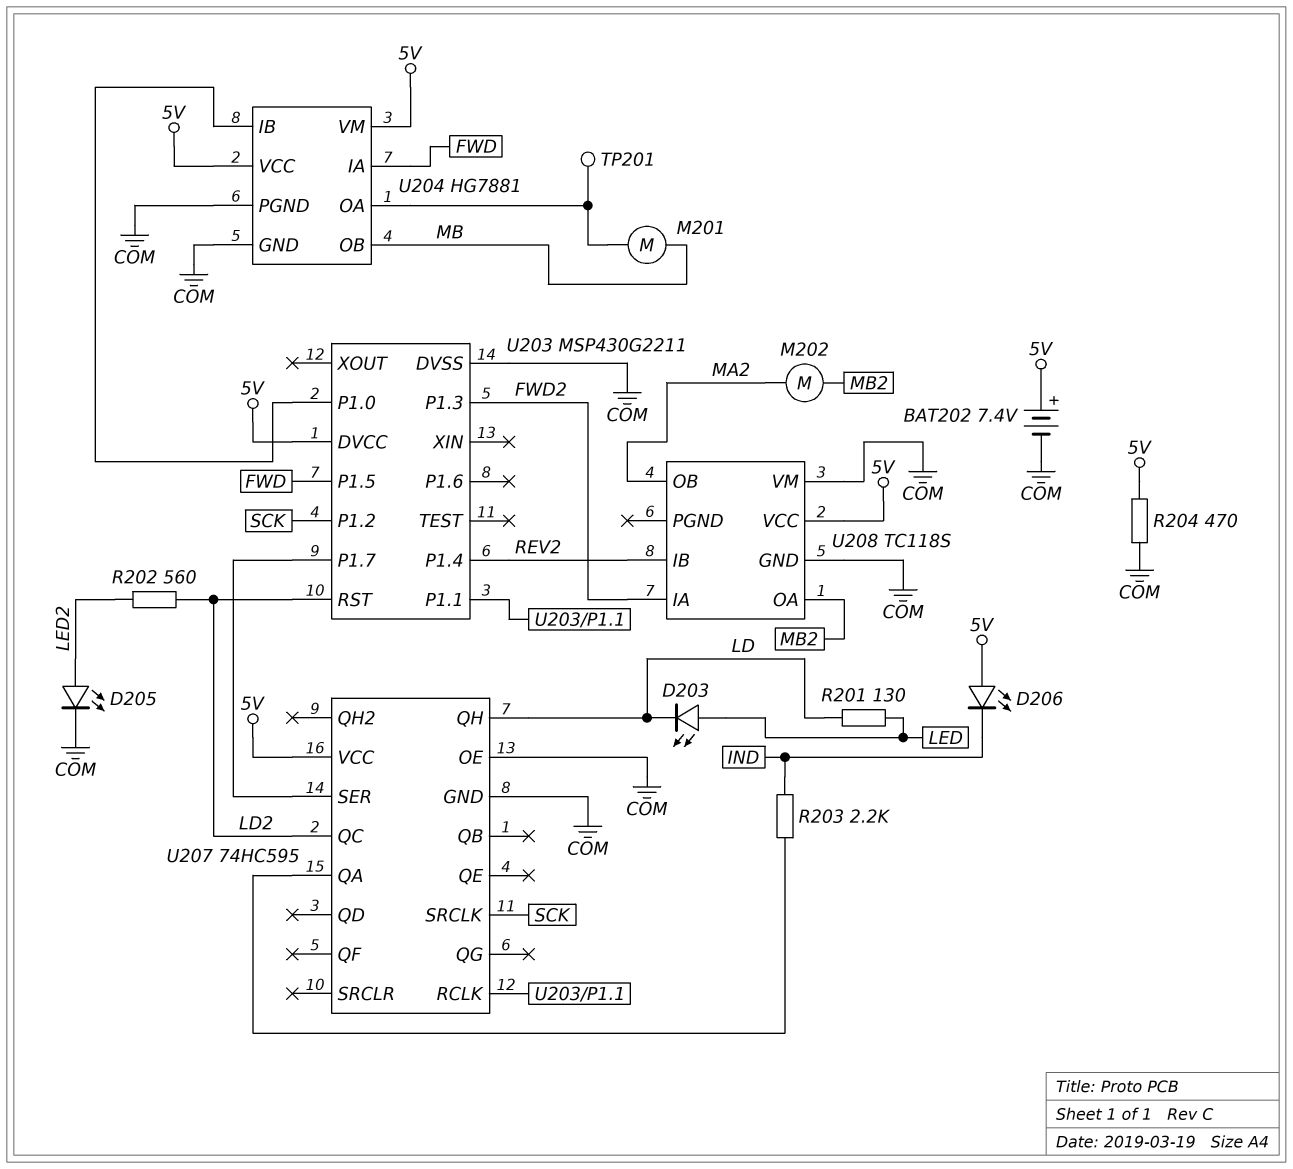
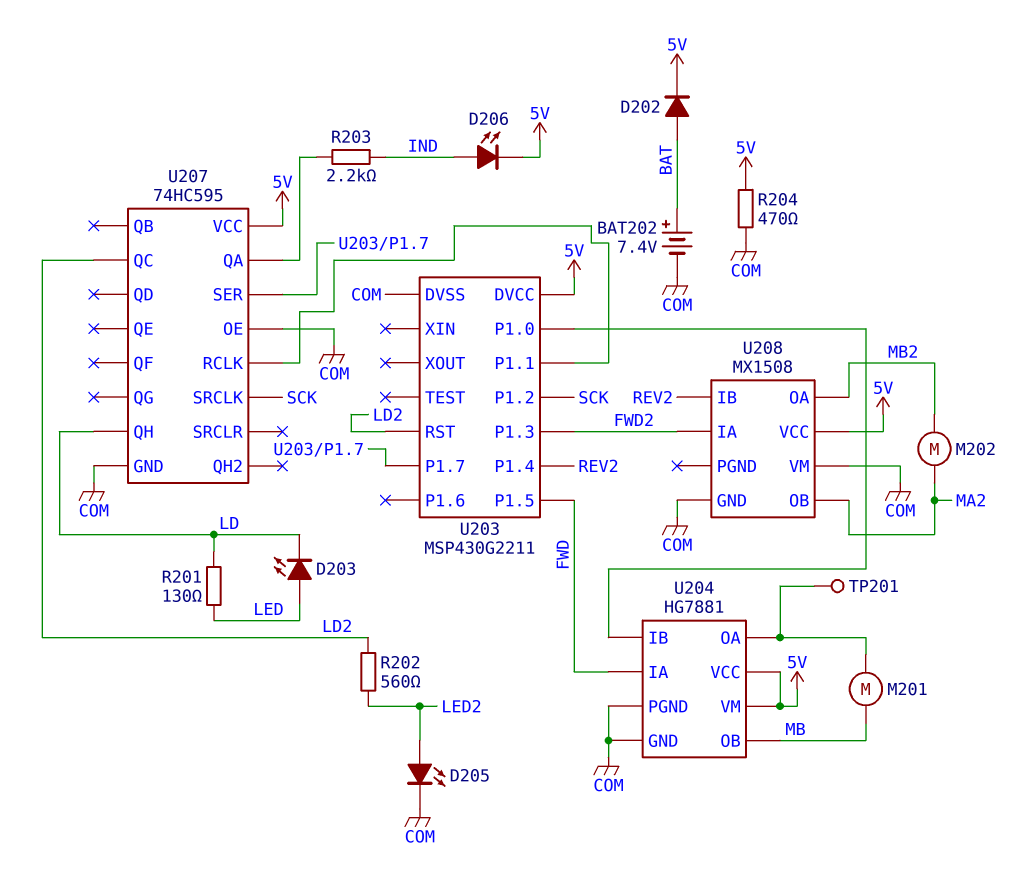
BAT202: 7.4V (plus 5V, minus COM) -> 7.4V (plus BAT, minus COM)
D202: none -> diode (A BAT, K 5V)
D206: LED (A 5V, K IND) -> LED (A IND, K 5V)
U208: TC118S -> MX1508

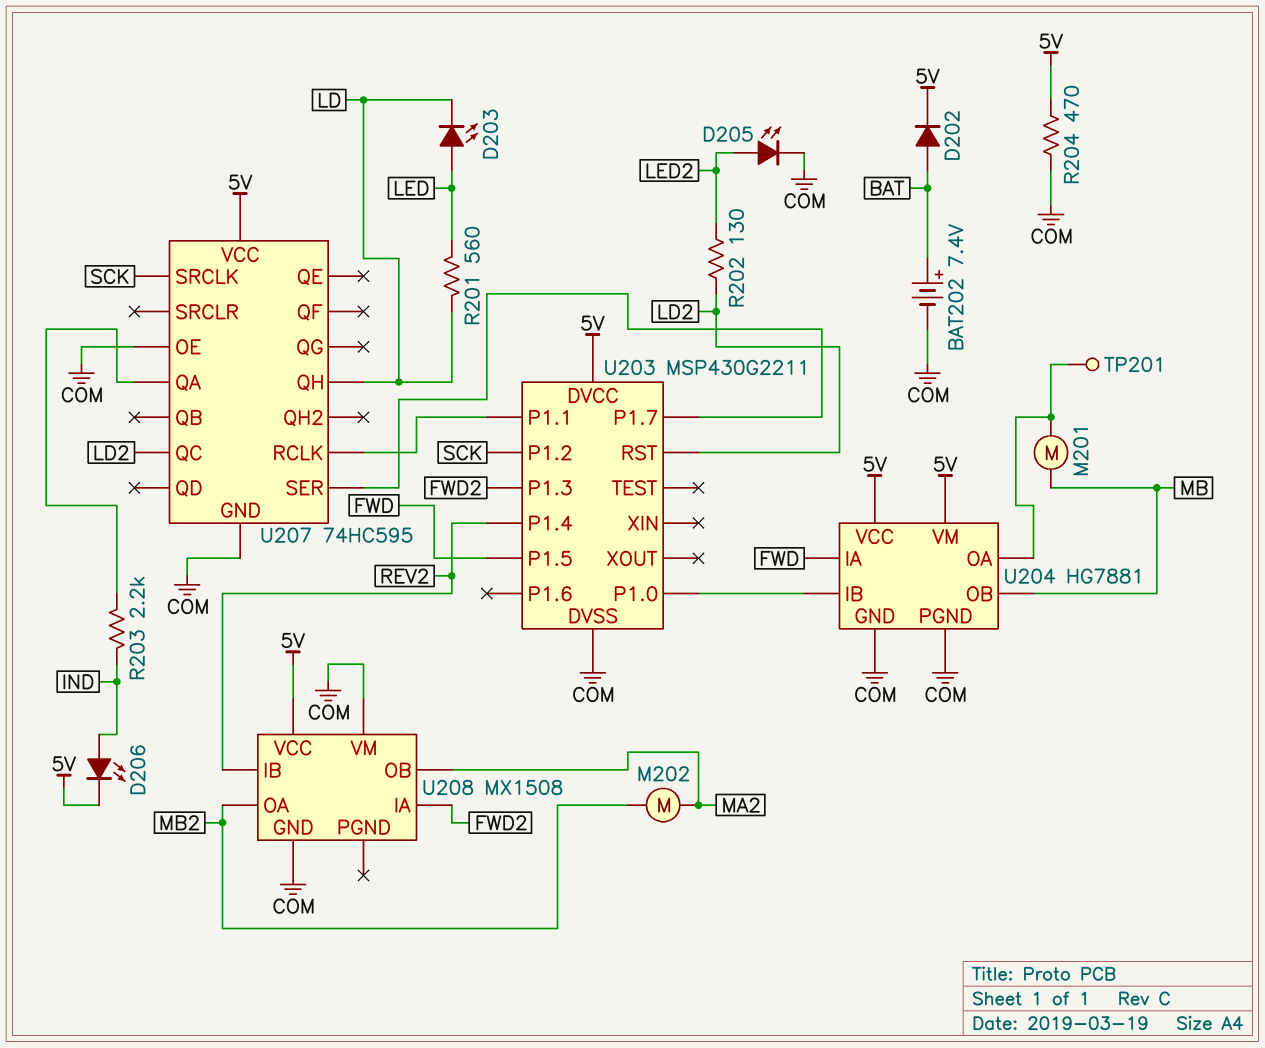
R201: 130 (LD, LED) -> 560 (LD, LED)
R202: 560 (LD2, LED2) -> 130 (LD2, LED2)

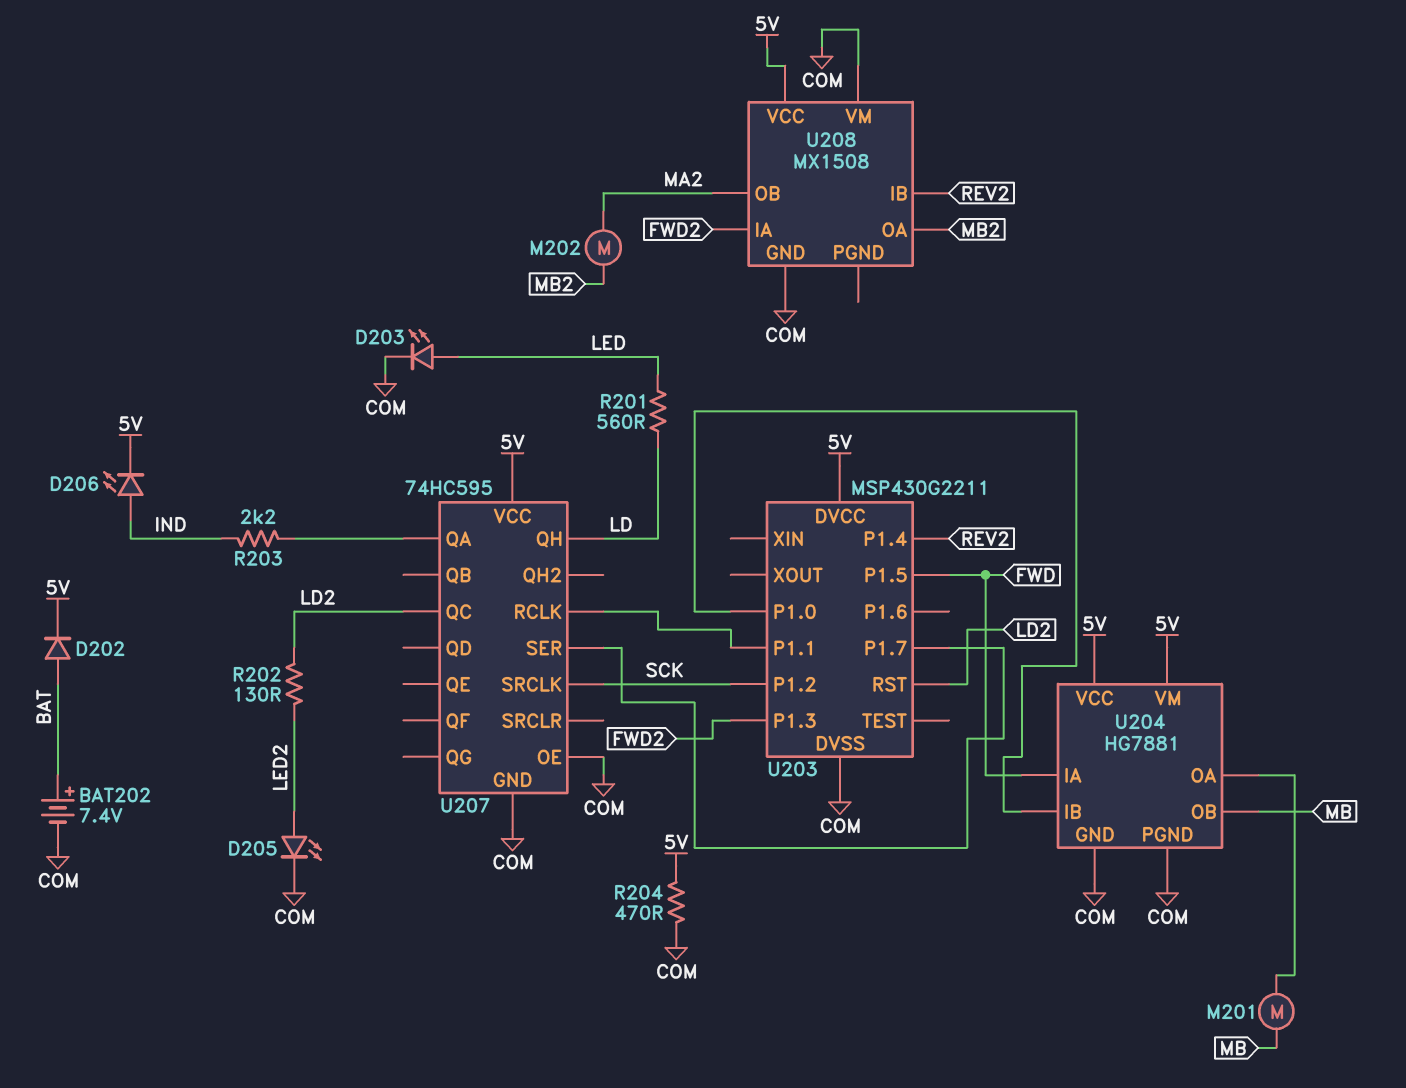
D203: LED (A LED, K LD) -> LED (A LED, K COM)
TP201: test point (U204/OA) -> none

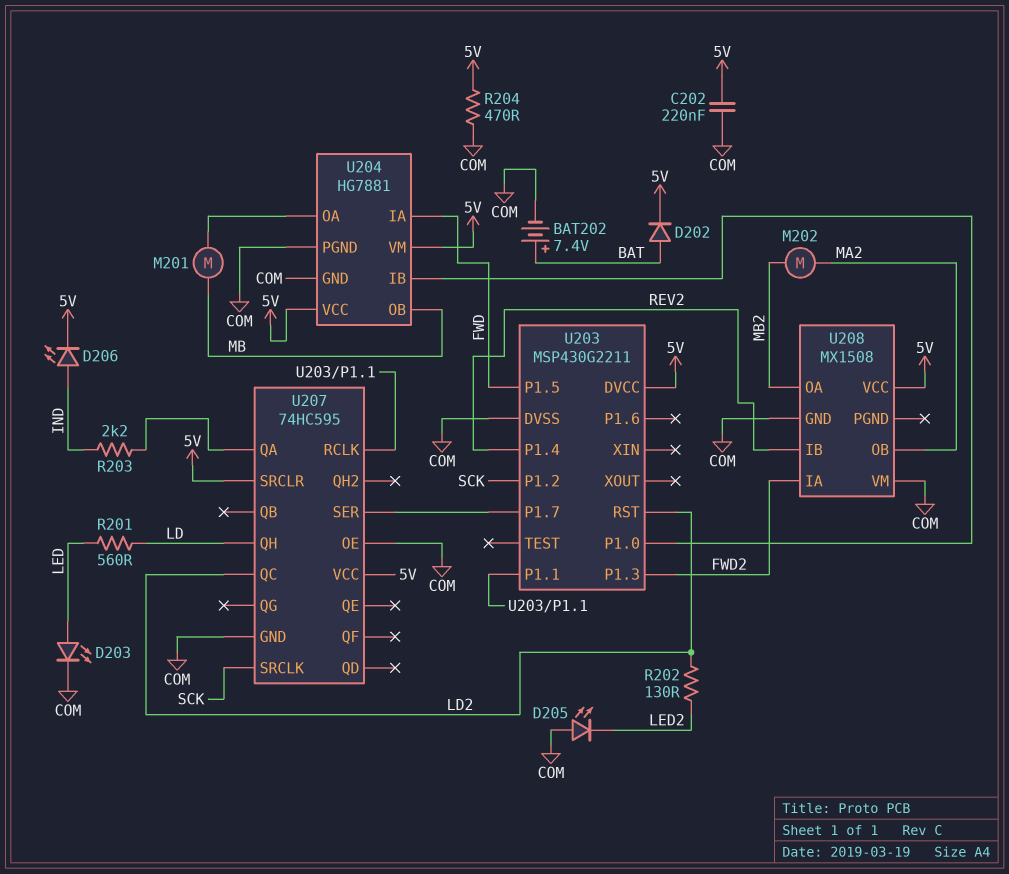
C202: none -> 220nF (5V, COM)
D205: LED (A LED2, K COM) -> LED (A COM, K LED2)
U207 pin SRCLR: none -> 5V

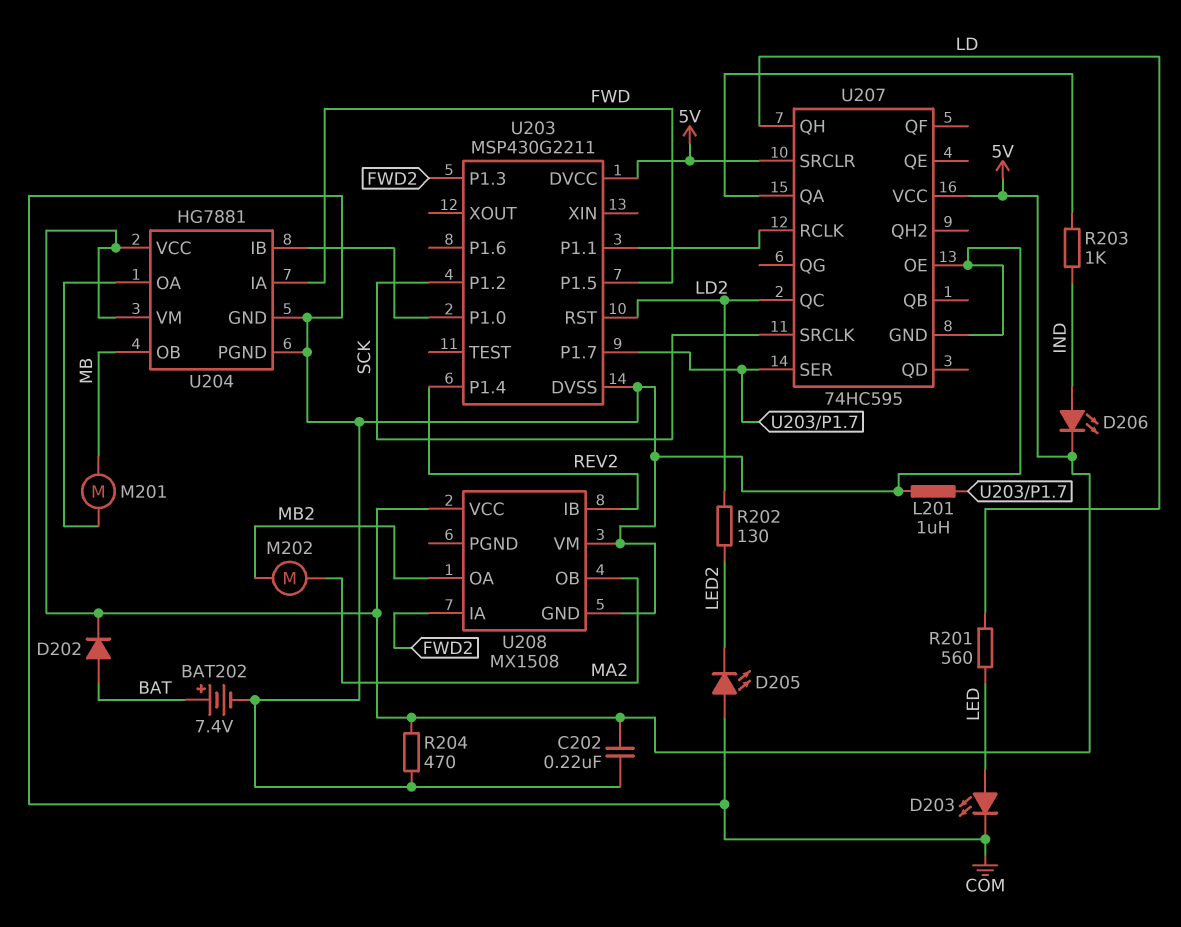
L201: none -> 1uH (COM, U203/P1.7)
R203: 2.2k (IND, U207/QA) -> 1k (IND, U207/QA)

